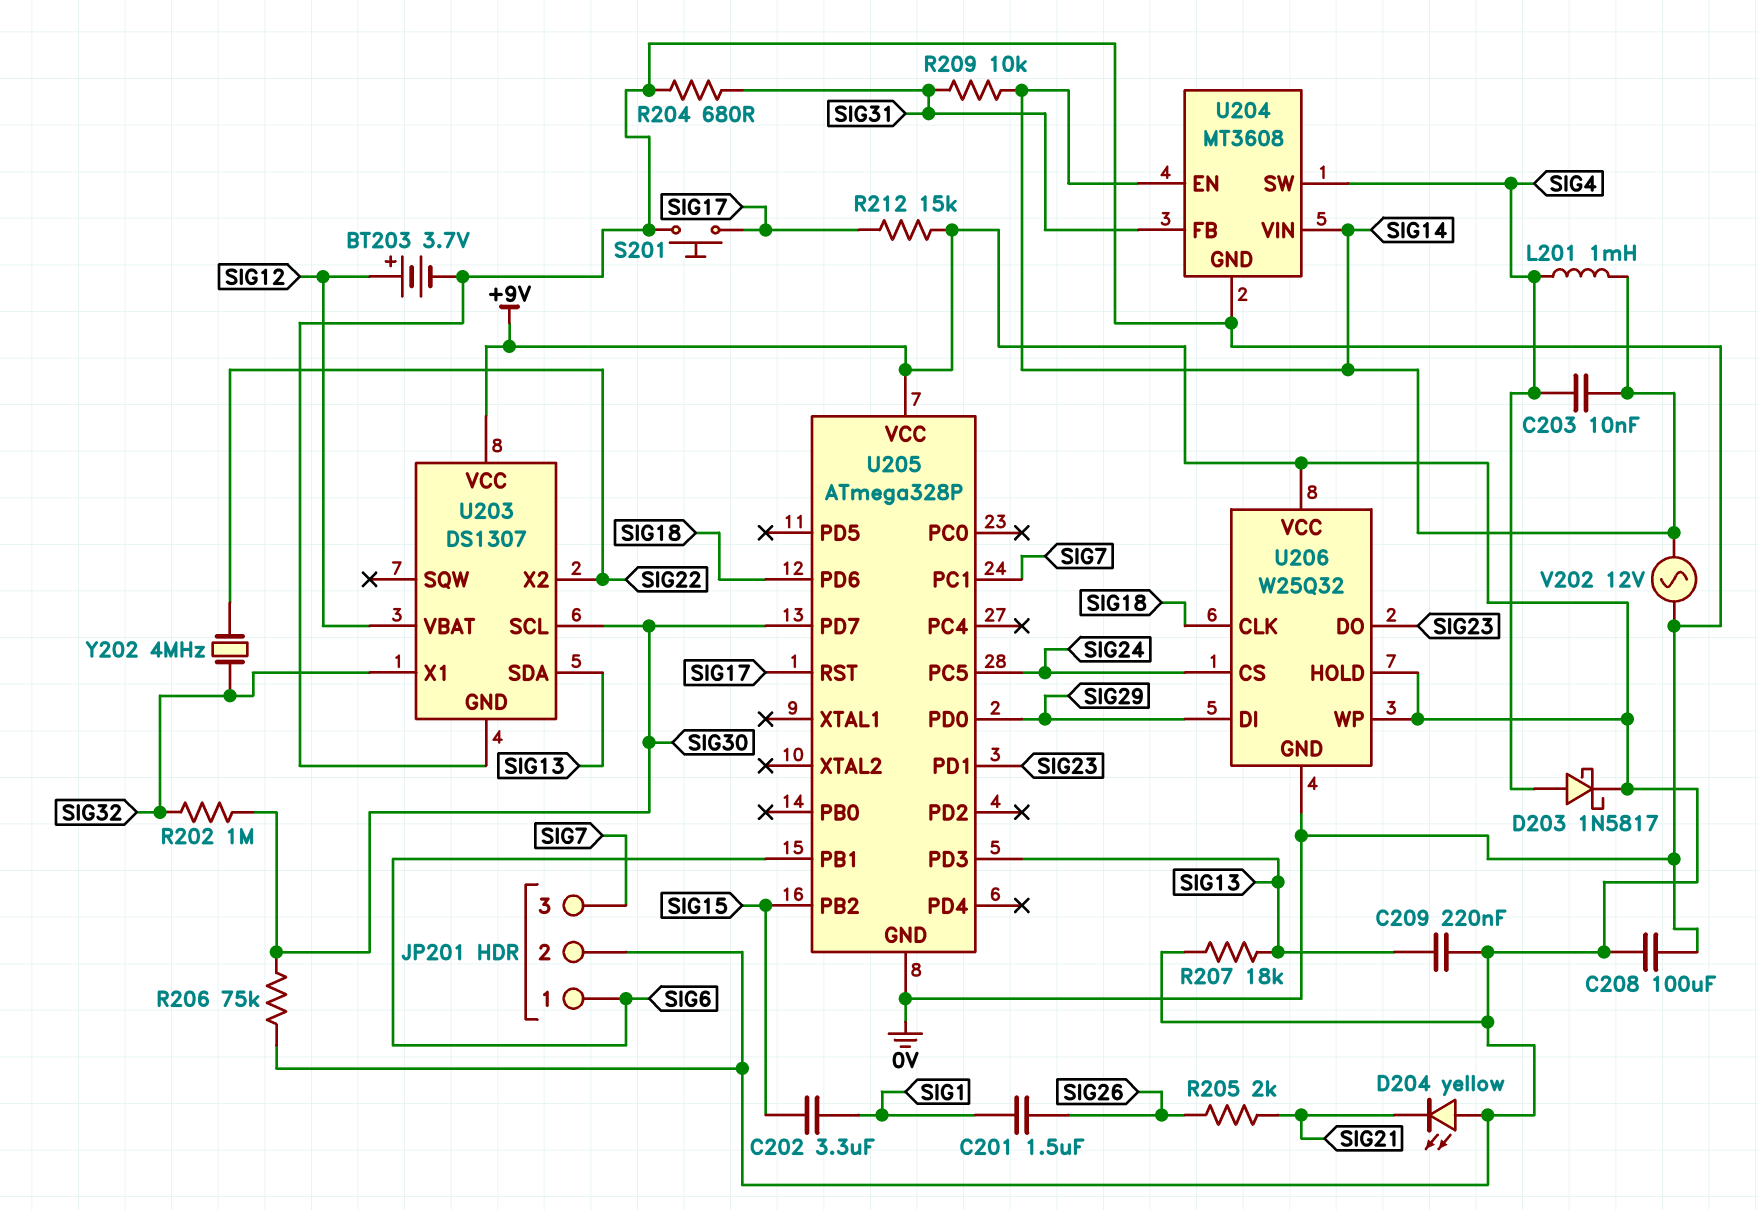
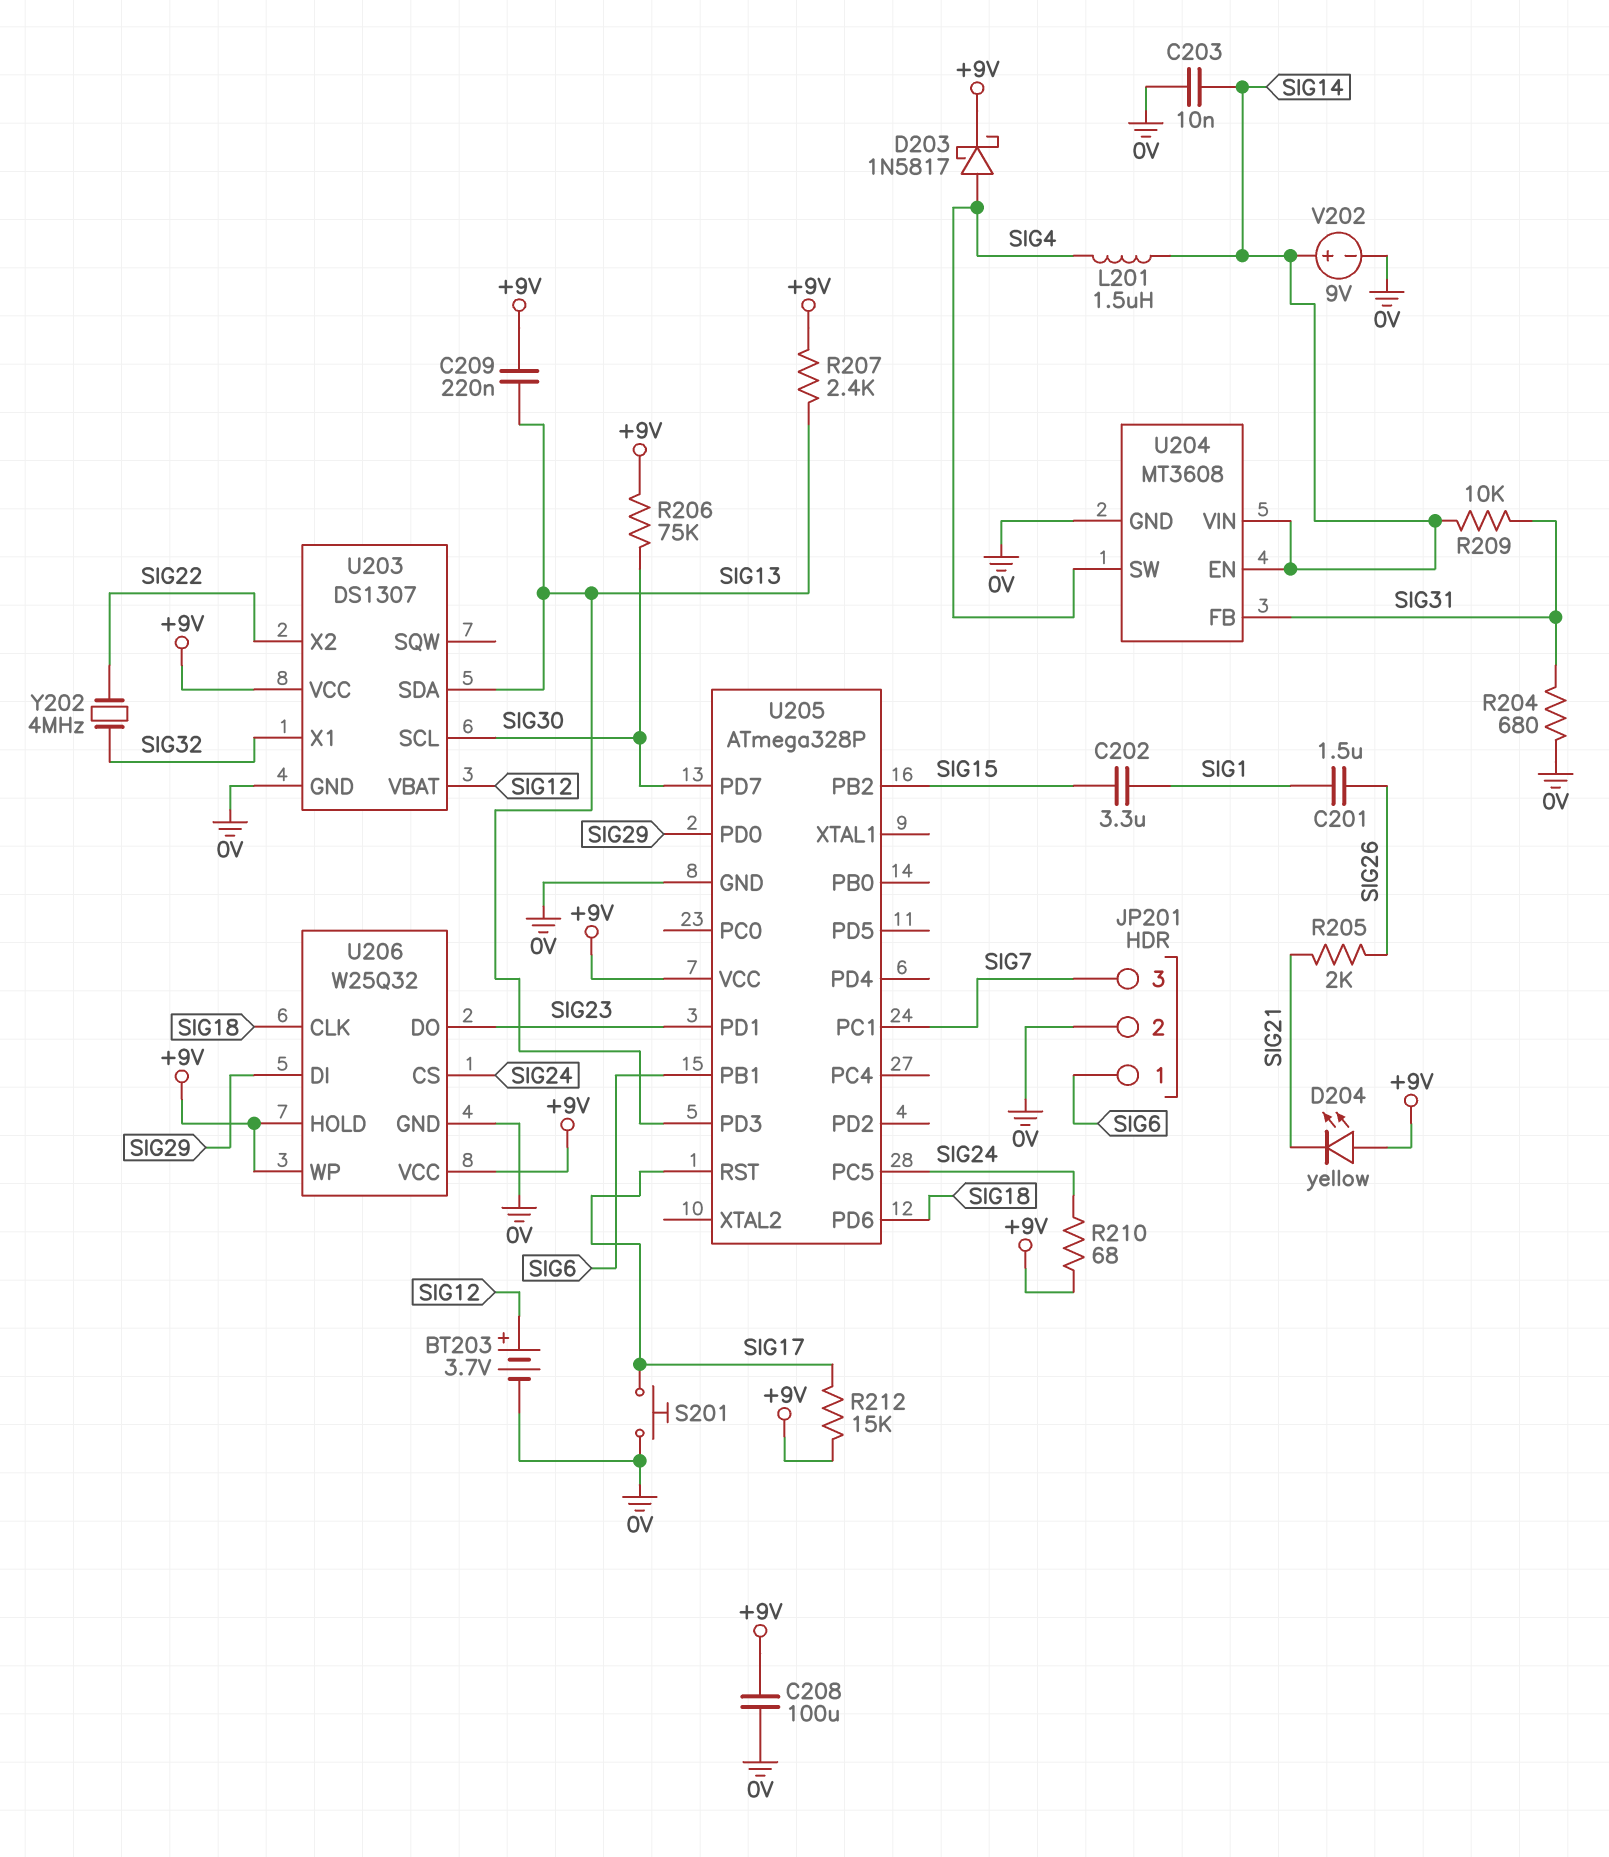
C203: 10nF (SIG4, SIG14) -> 10nF (0V, SIG14)
JP201 pin 2: +9V -> 0V
L201: 1mH (SIG4, SIG14) -> 1.5uH (SIG4, SIG14)
R202: 1M (SIG30, SIG32) -> none
R207: 18k (+9V, SIG13) -> 2.4k (+9V, SIG13)
R210: none -> 68 (+9V, SIG24)
V202: AC 12V (0V, SIG14) -> 9V (plus SIG14, minus 0V)

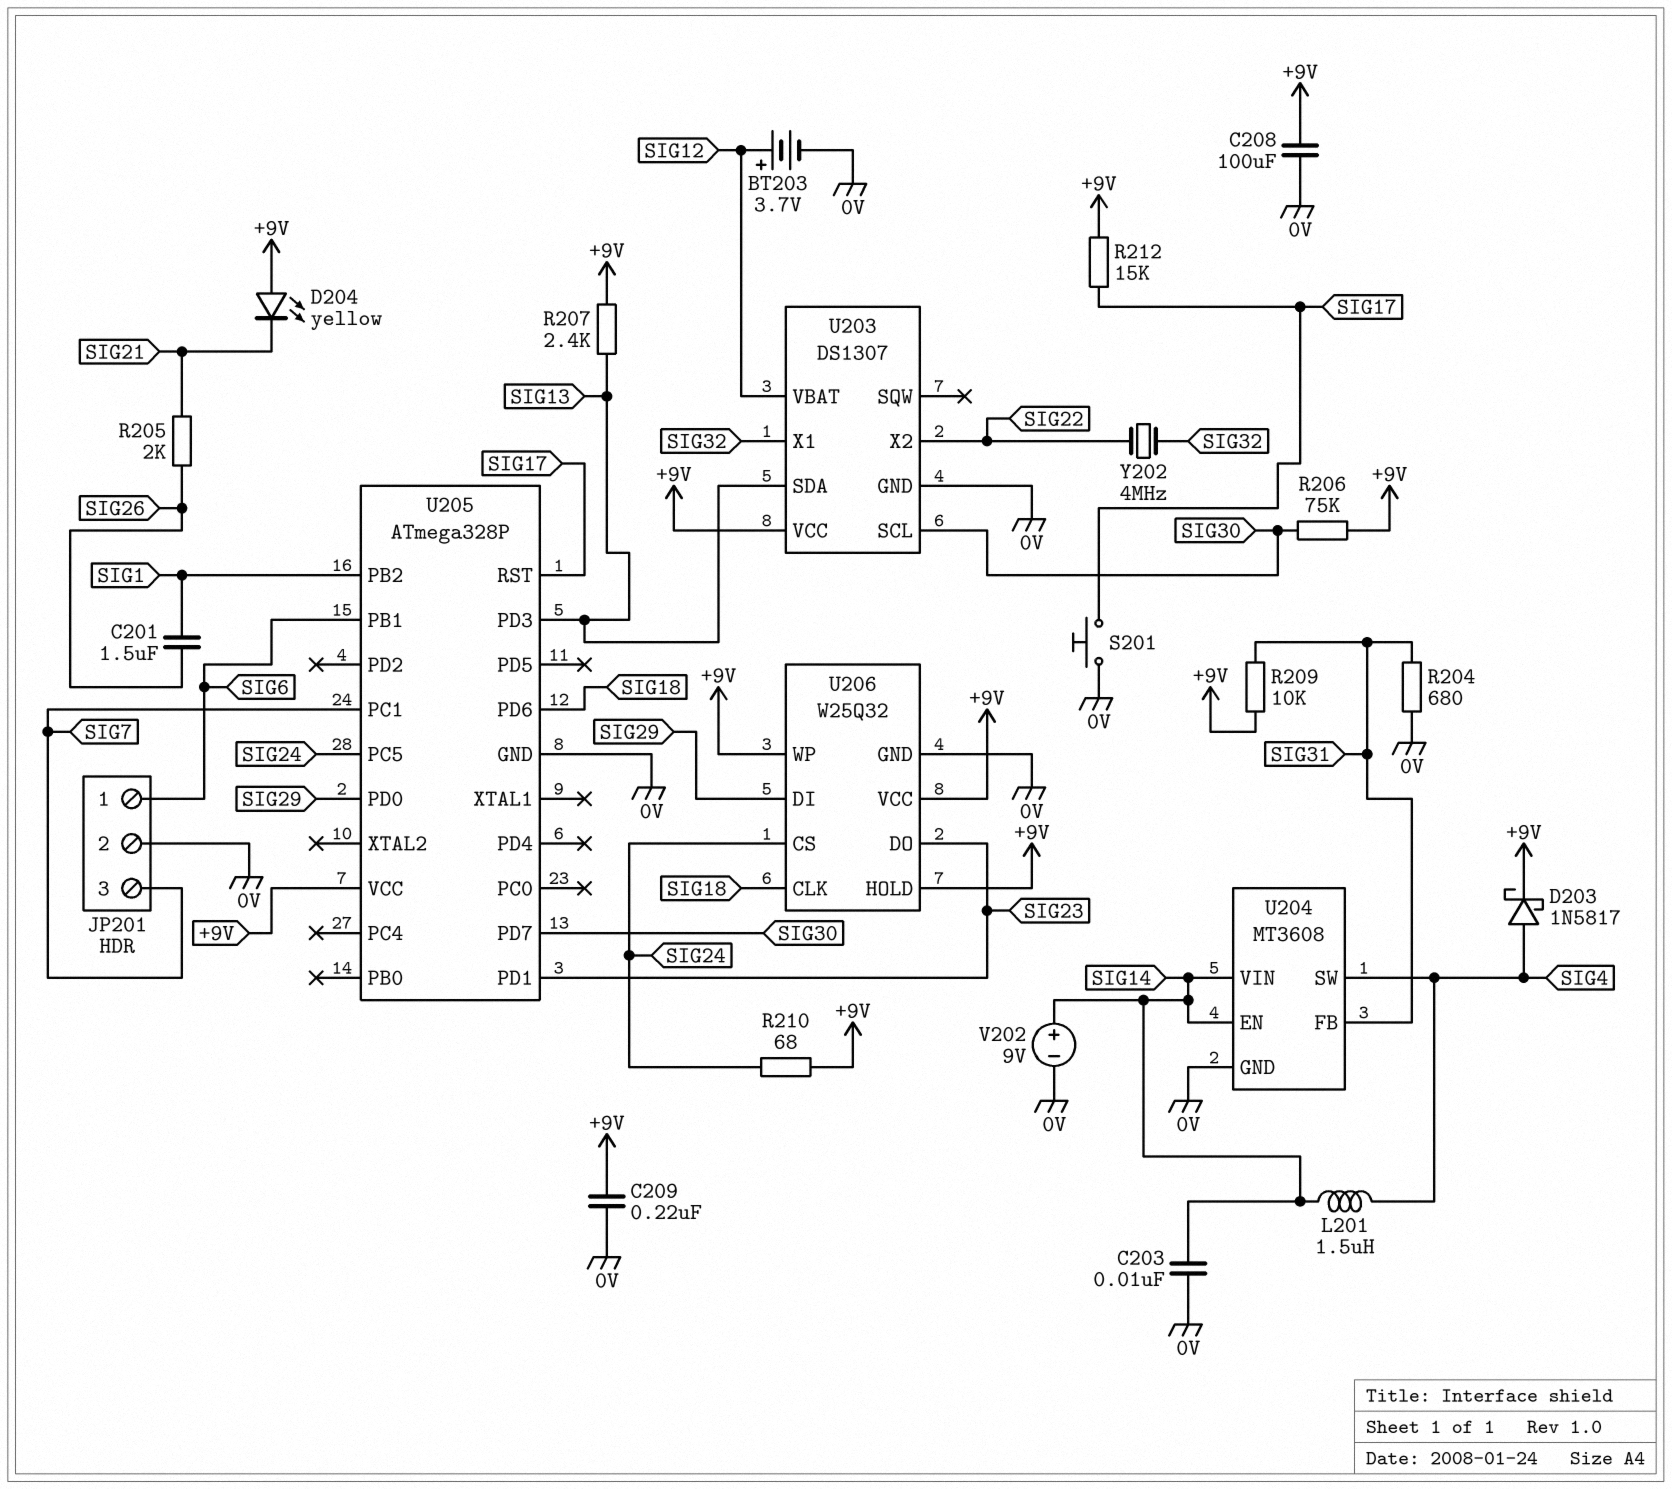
C202: 3.3uF (SIG1, SIG15) -> none
C209: 220nF (+9V, SIG13) -> 220nF (+9V, 0V)
R209: 10k (SIG14, SIG31) -> 10k (+9V, SIG31)
U205 pin PB2: SIG15 -> SIG1

